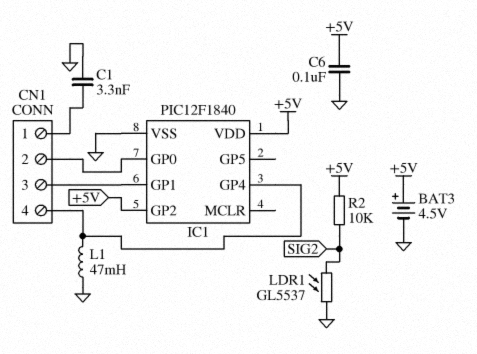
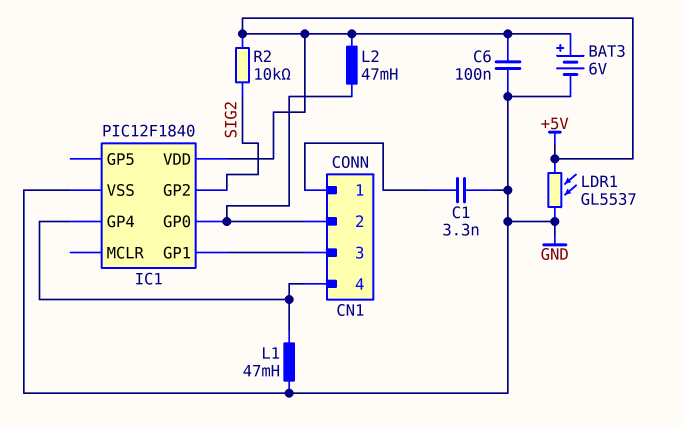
BAT3: 4.5V (plus +5V, minus GND) -> 6V (plus +5V, minus GND)
IC1 pin GP2: +5V -> SIG2
L2: none -> 47mH (+5V, CN1/2)
LDR1: GL5537 (GND, SIG2) -> GL5537 (+5V, GND)

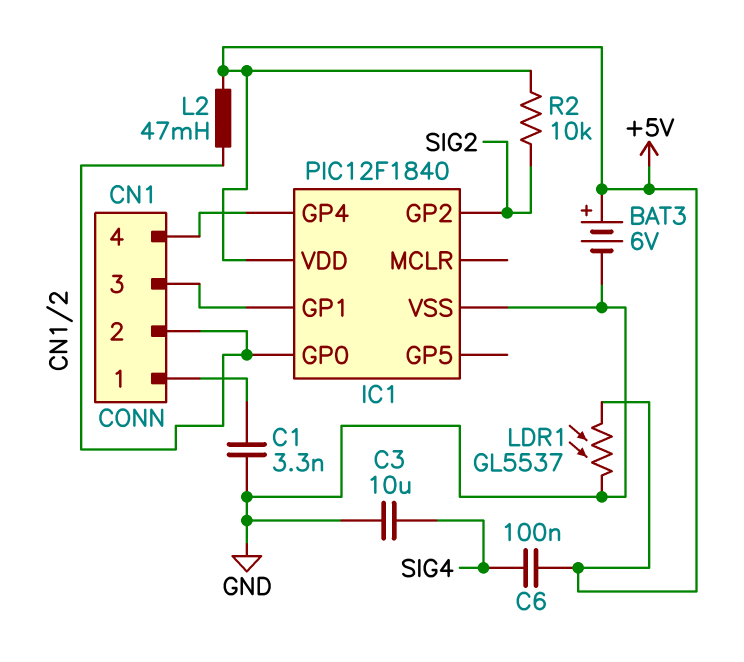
C3: none -> 10uF (GND, SIG4)
C6: 100nF (+5V, GND) -> 100nF (+5V, SIG4)
L1: 47mH (CN1/4, GND) -> none

